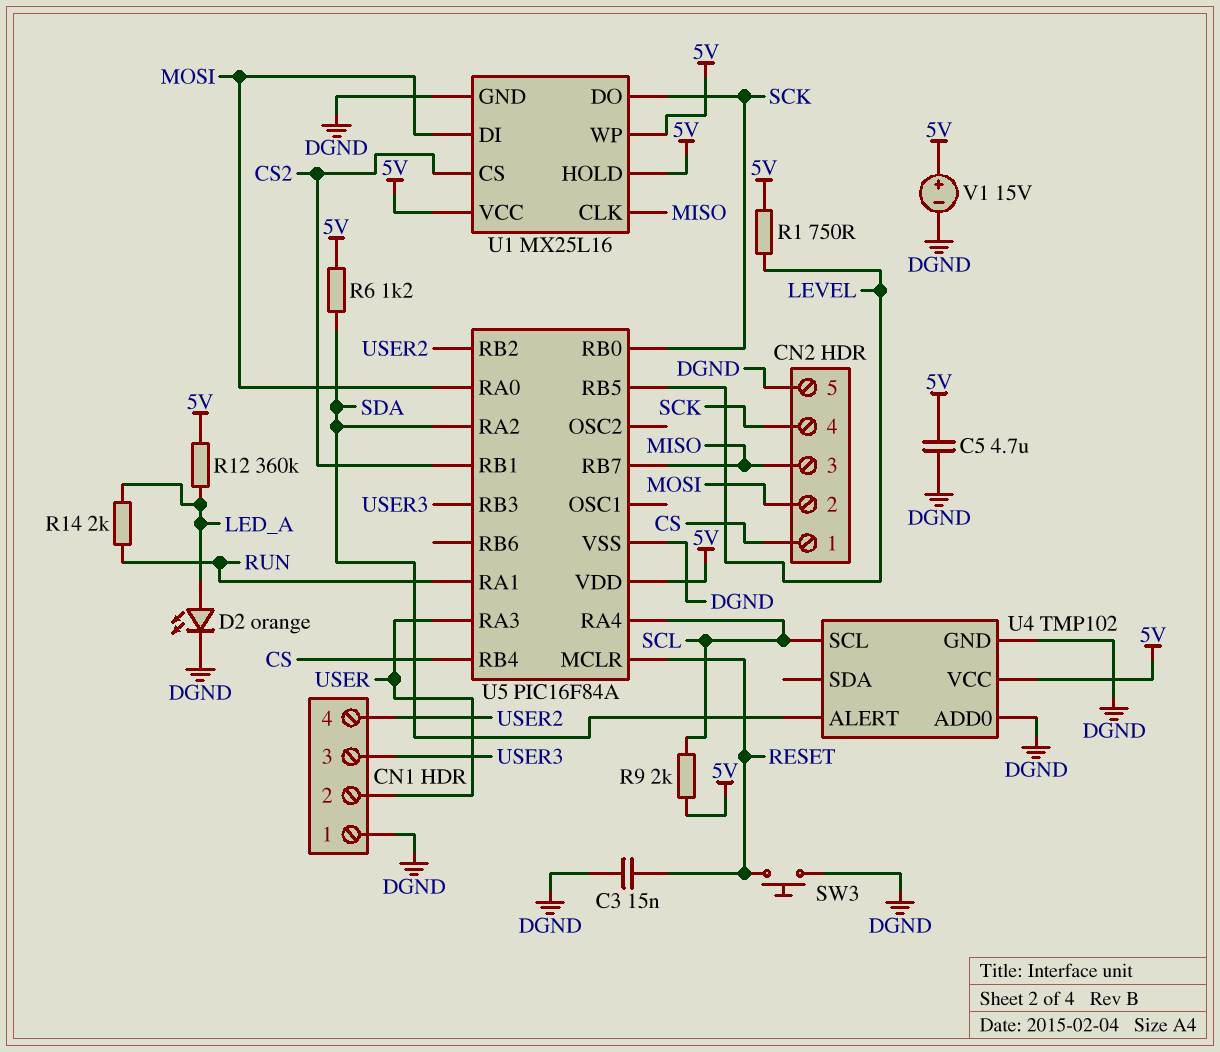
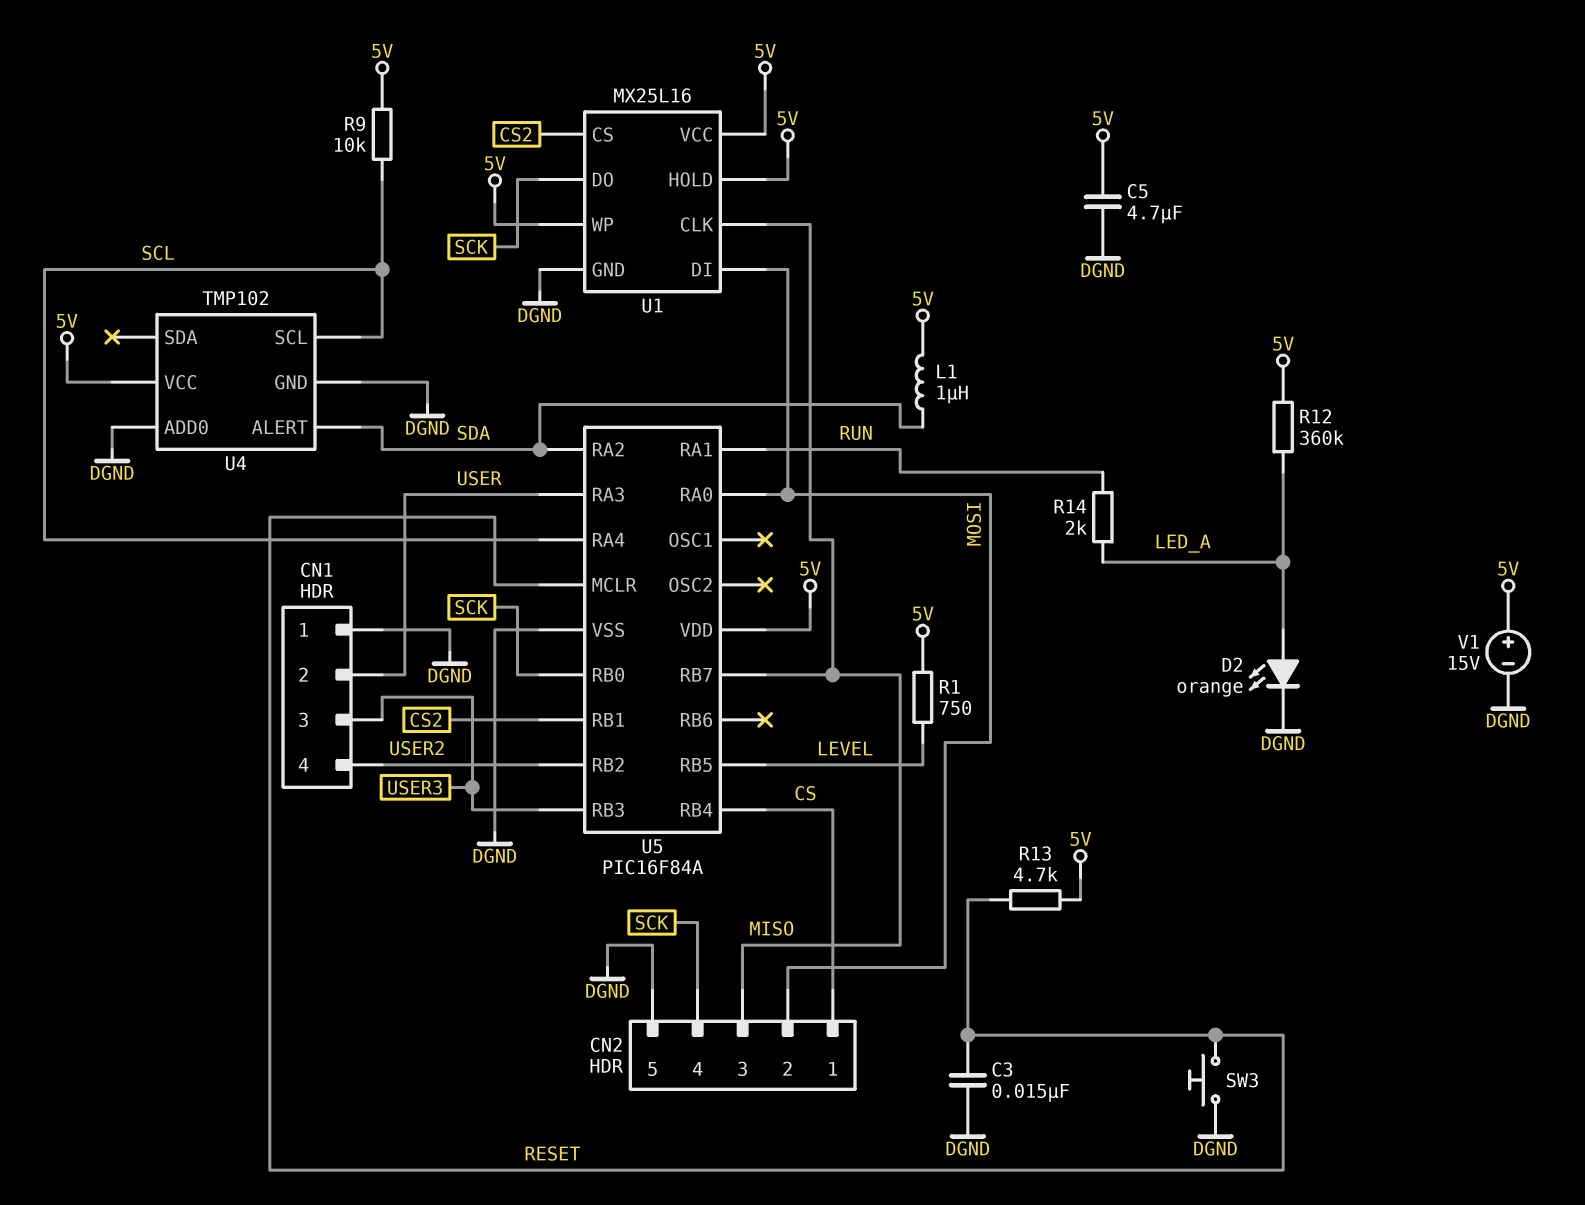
L1: none -> 1uH (5V, SDA)
R6: 1.2k (5V, SDA) -> none
R9: 2k (5V, SCL) -> 10k (5V, SCL)
R13: none -> 4.7k (5V, RESET)

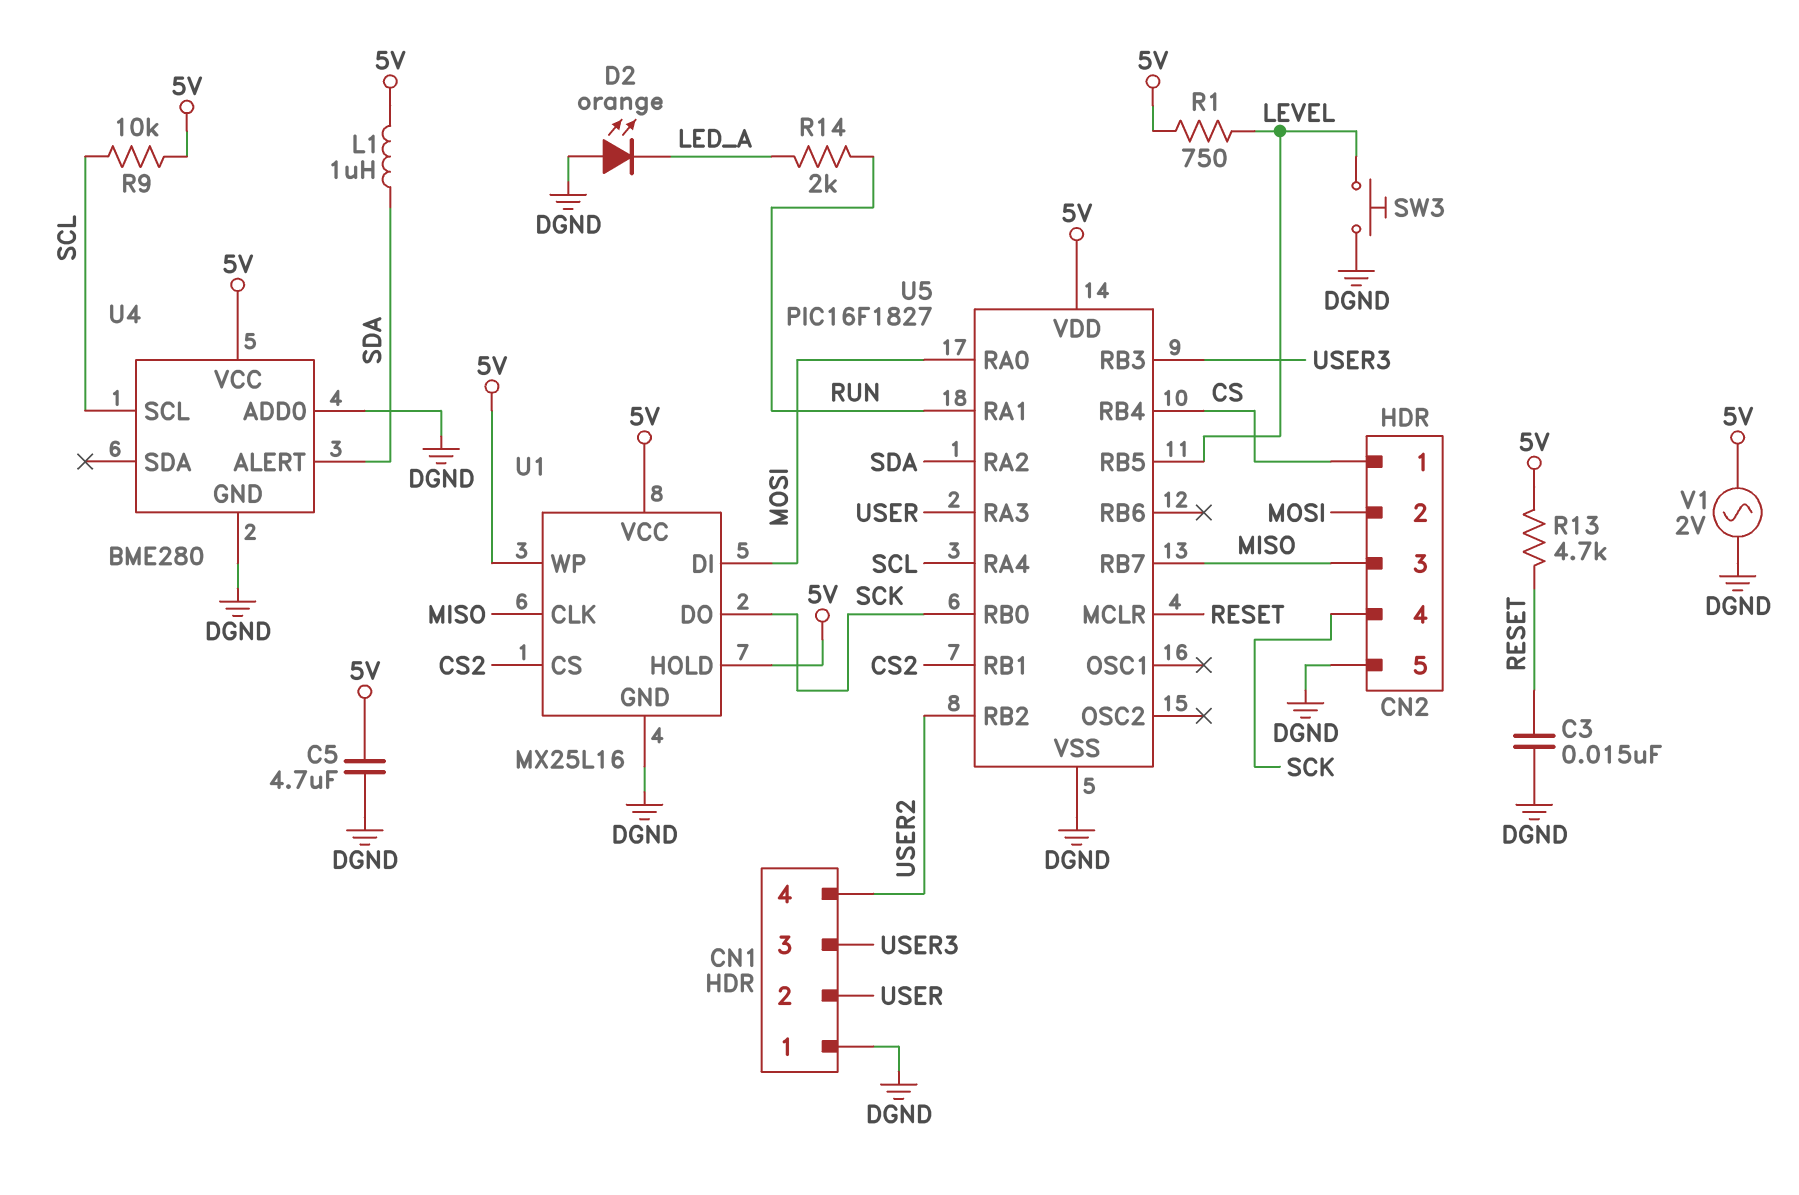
D2: LED orange (A LED_A, K DGND) -> LED orange (A DGND, K LED_A)
R12: 360k (5V, LED_A) -> none
SW3: button (DGND, RESET) -> button (DGND, LEVEL)
U4: TMP102 -> BME280
U5: PIC16F84A -> PIC16F1827
V1: 15V (plus 5V, minus DGND) -> AC 2V (5V, DGND)

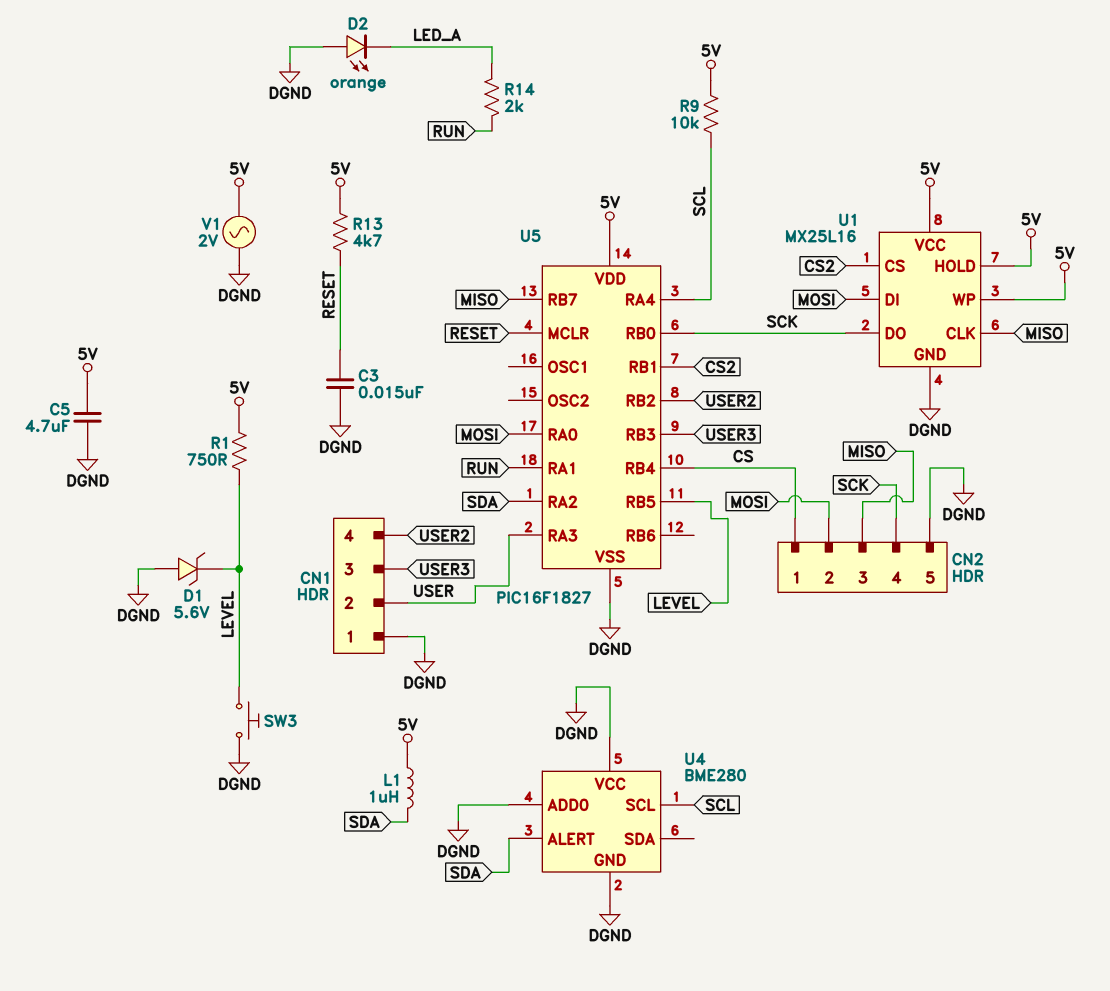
D1: none -> zener 5.6V (A DGND, K LEVEL)
U4 pin VCC: 5V -> DGND

